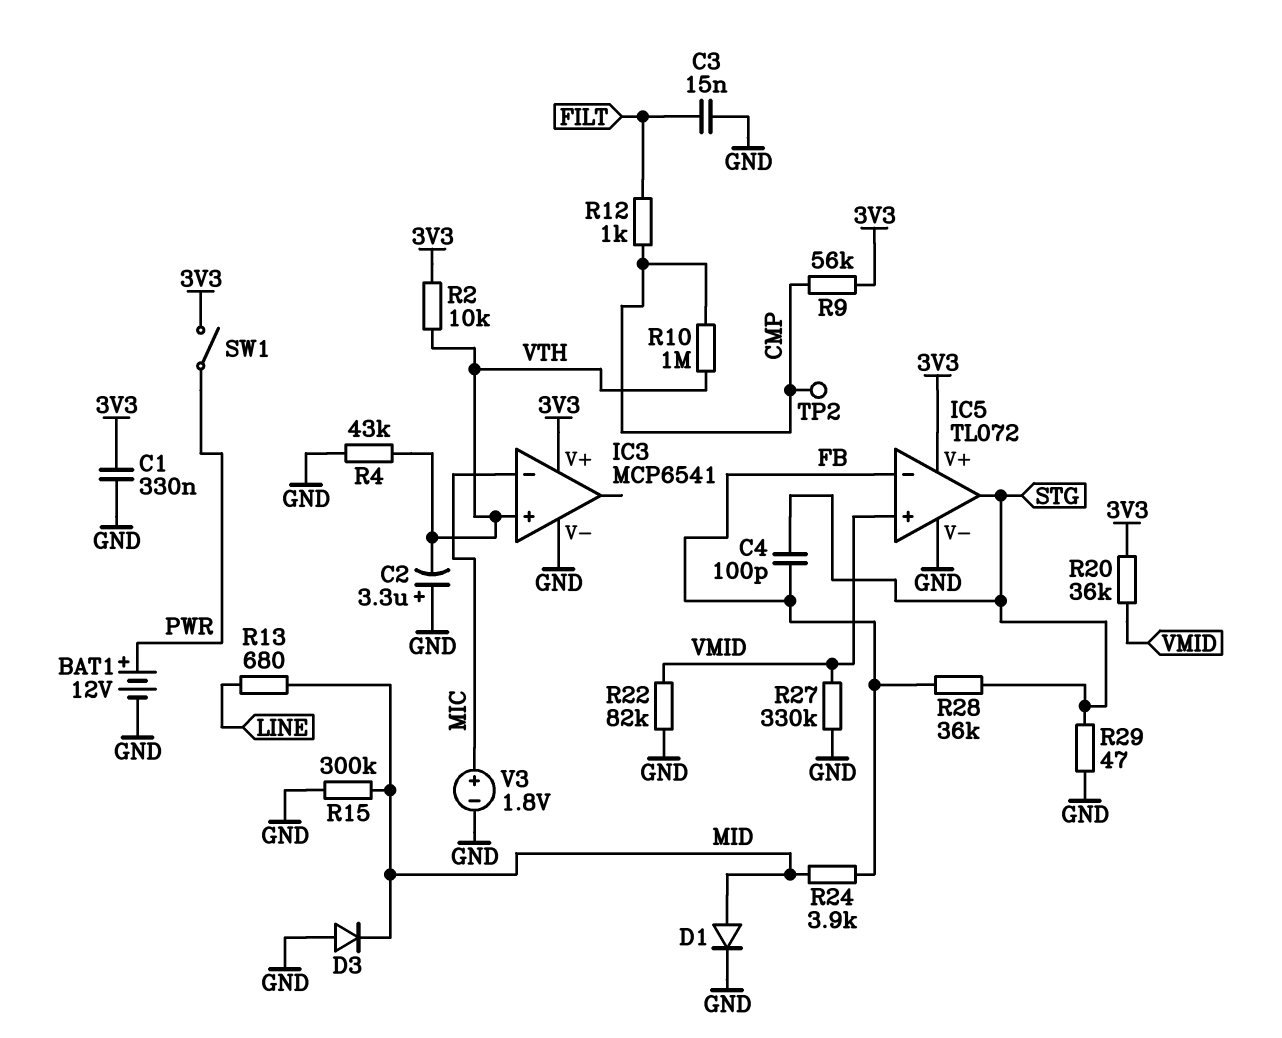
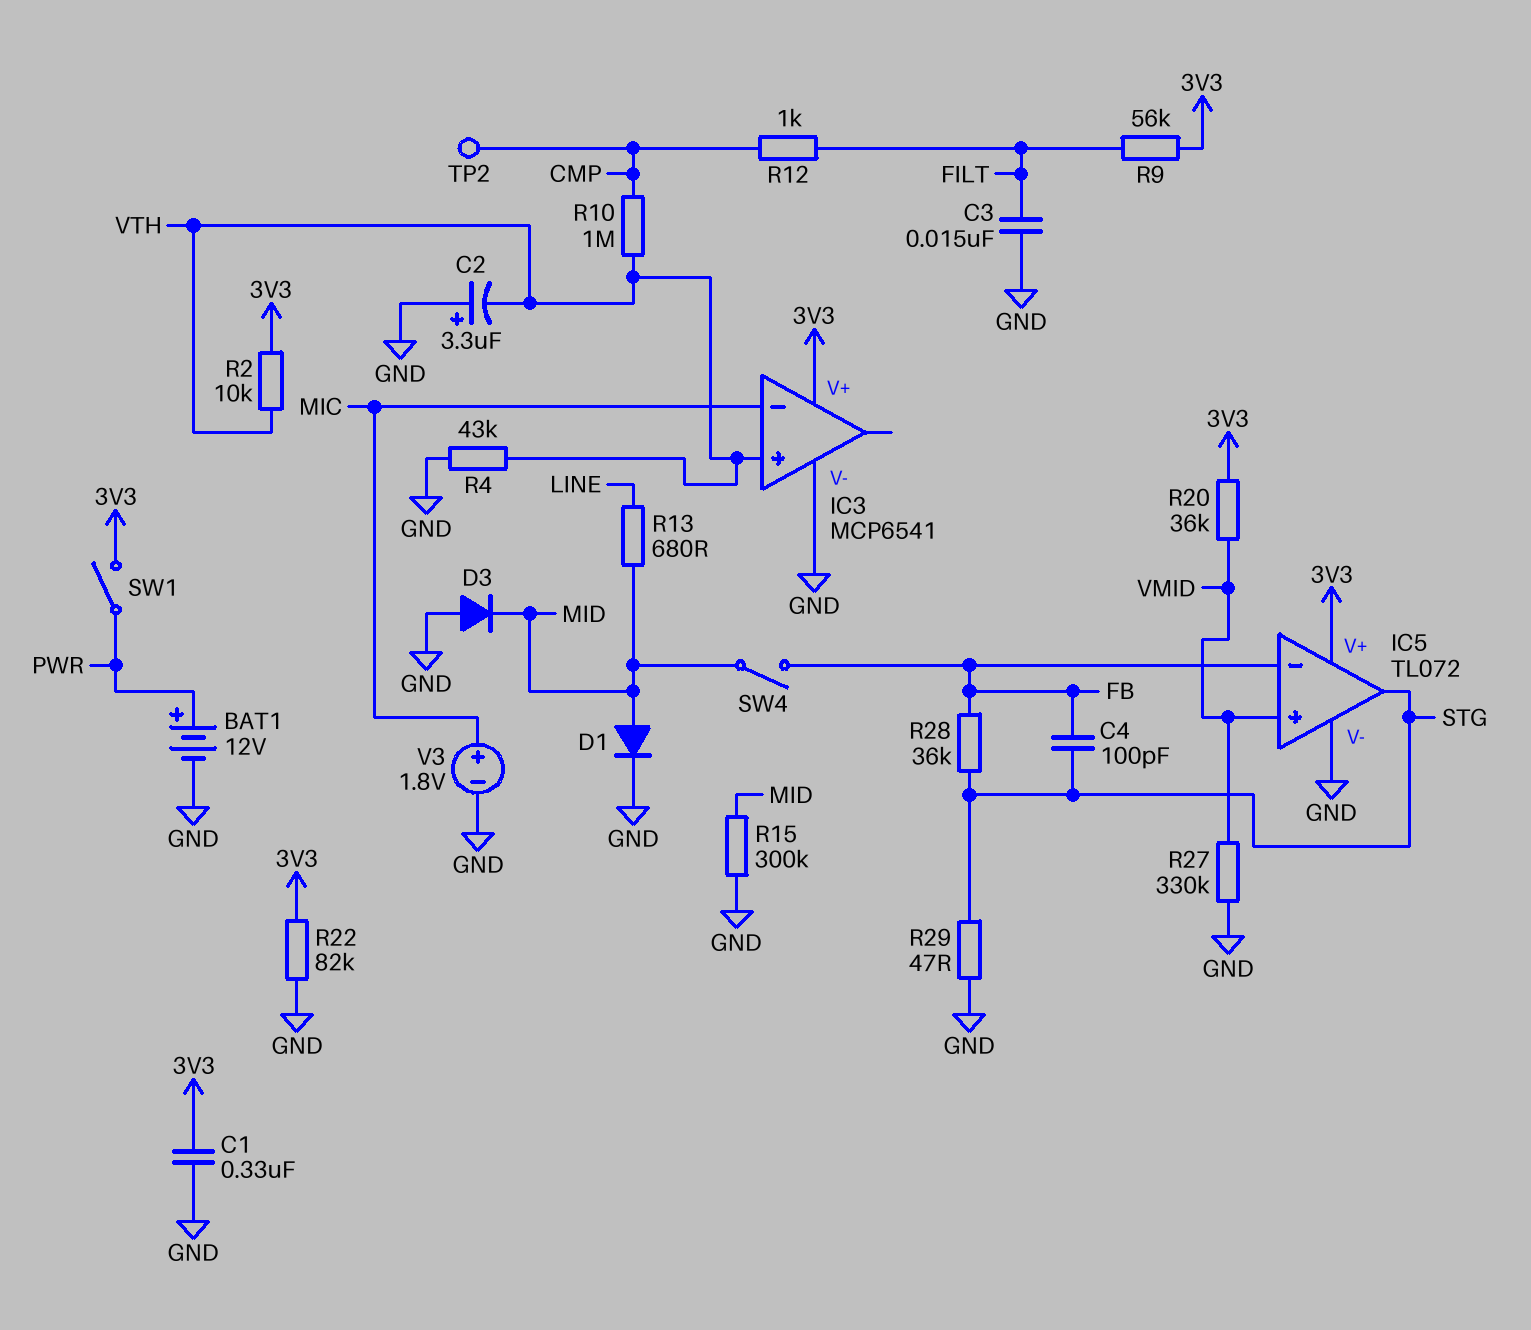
R9: 56k (3V3, CMP) -> 56k (3V3, FILT)
R22: 82k (GND, VMID) -> 82k (3V3, GND)
R24: 3.9k (FB, MID) -> none
SW4: none -> switch (FB, MID)

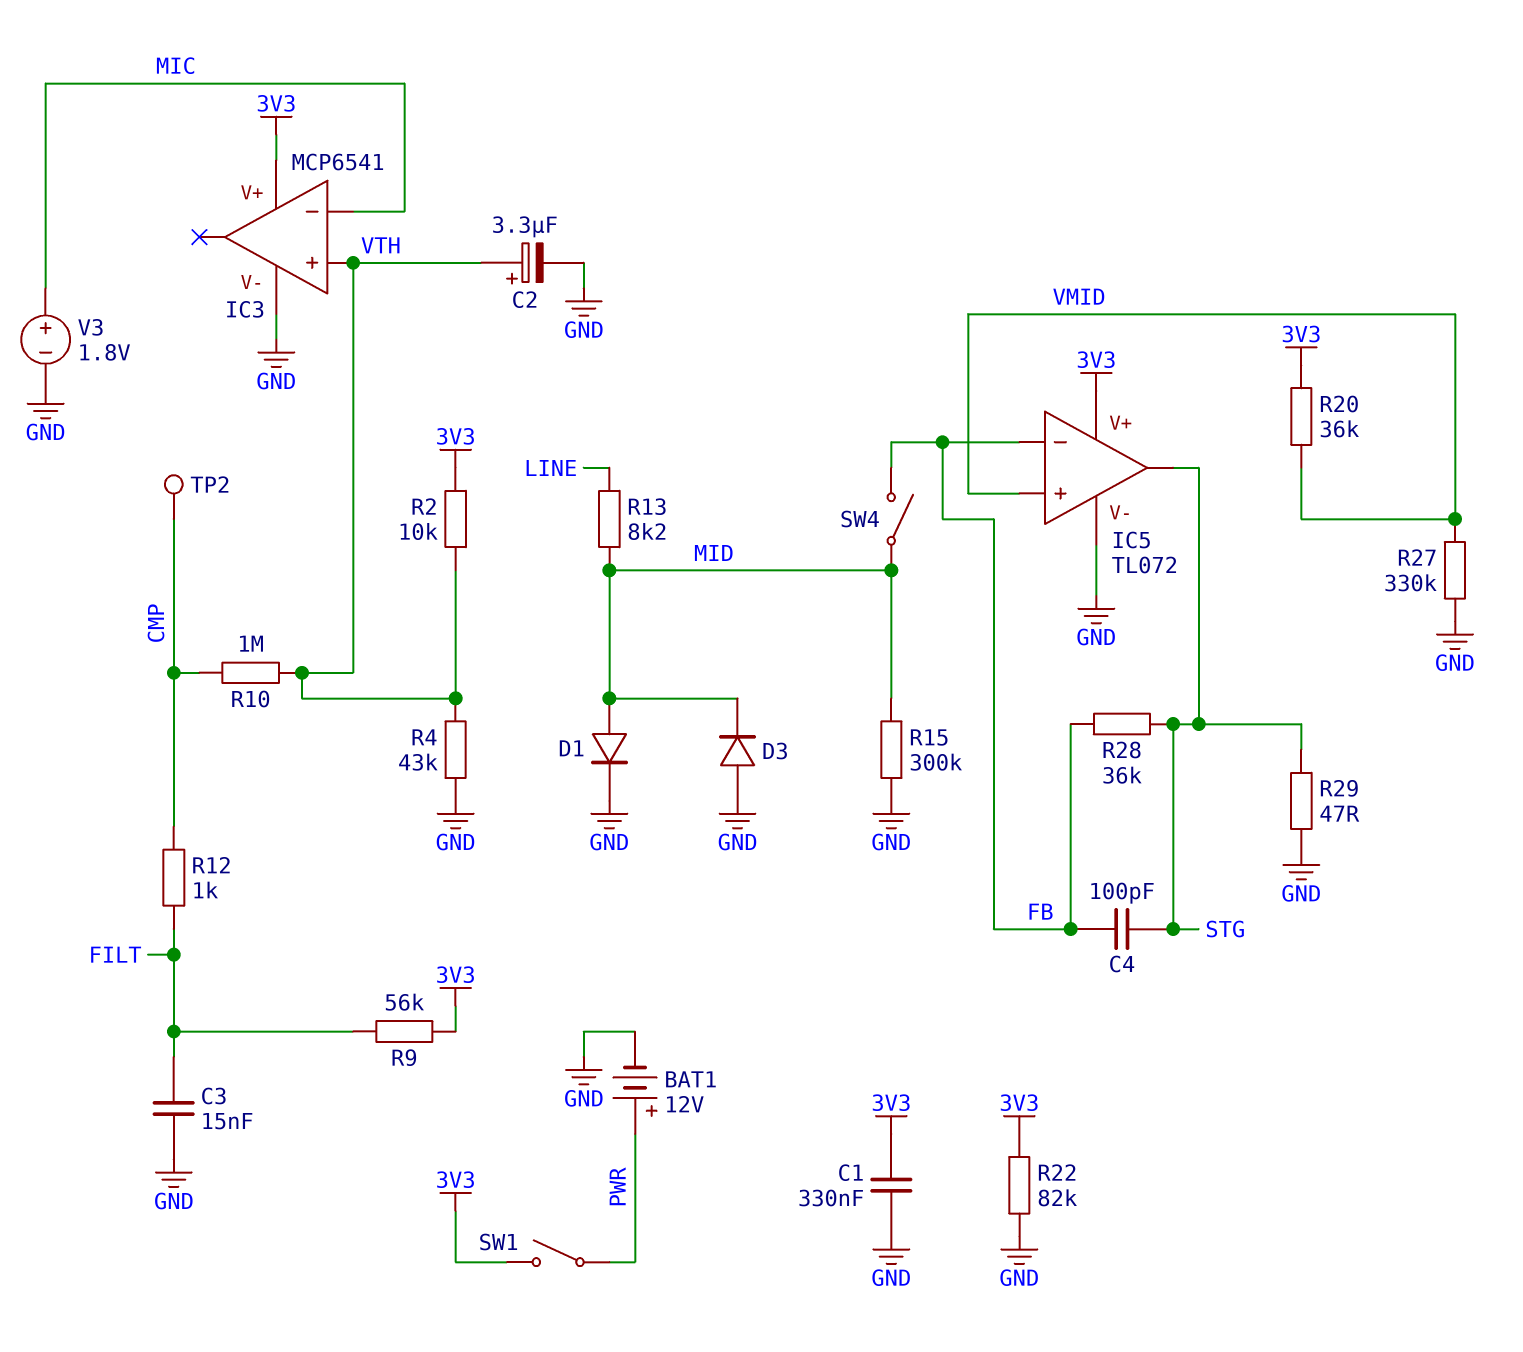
C2: 3.3uF (plus GND, minus VTH) -> 3.3uF (plus VTH, minus GND)
R13: 680 (LINE, MID) -> 8.2k (LINE, MID)

